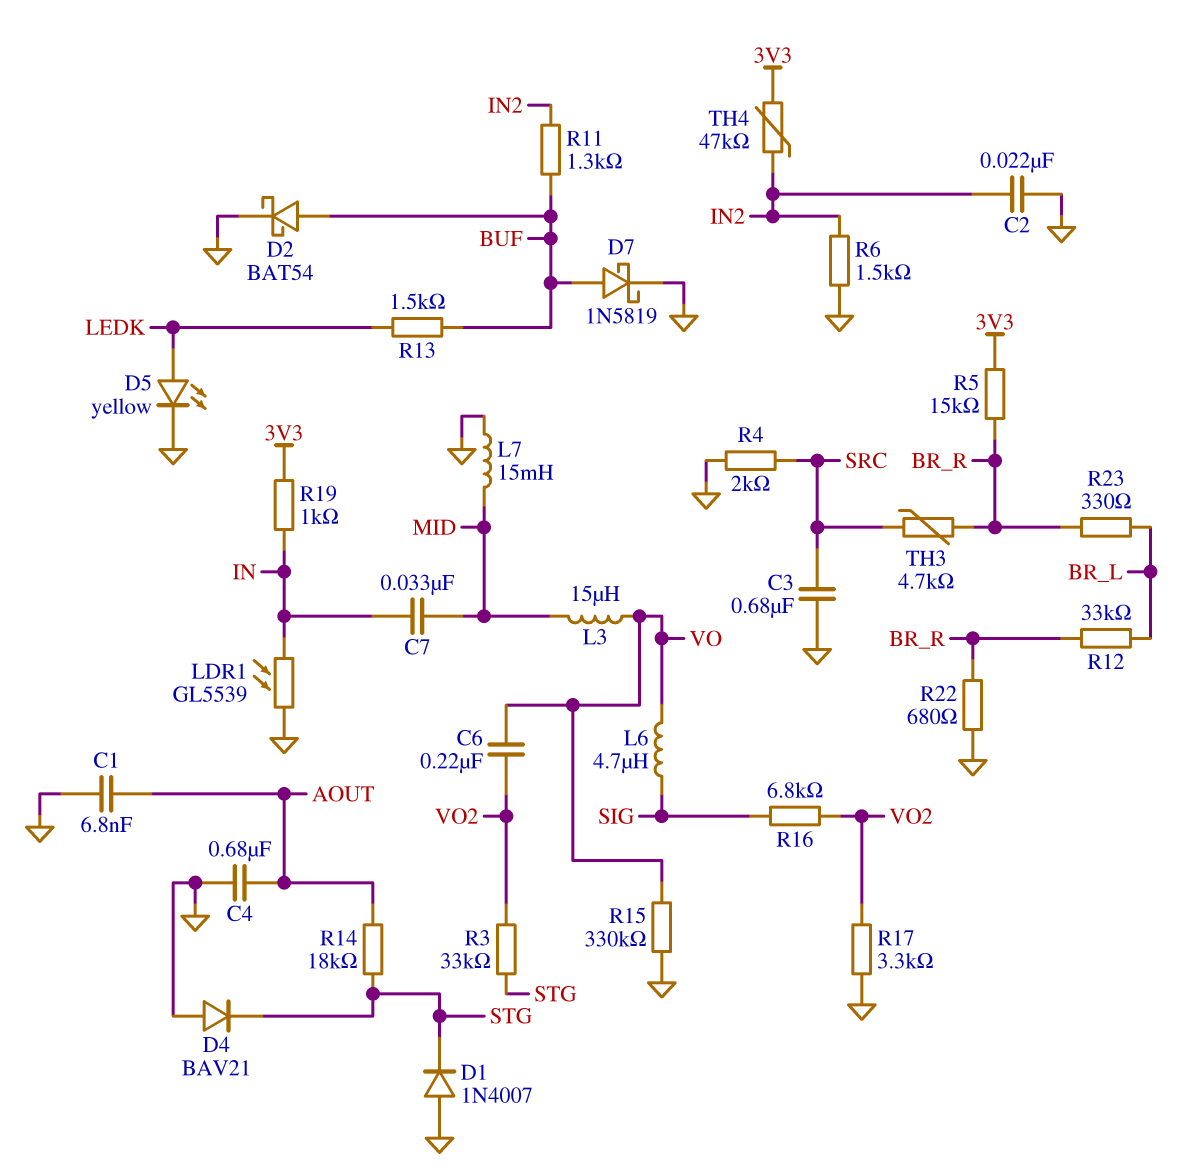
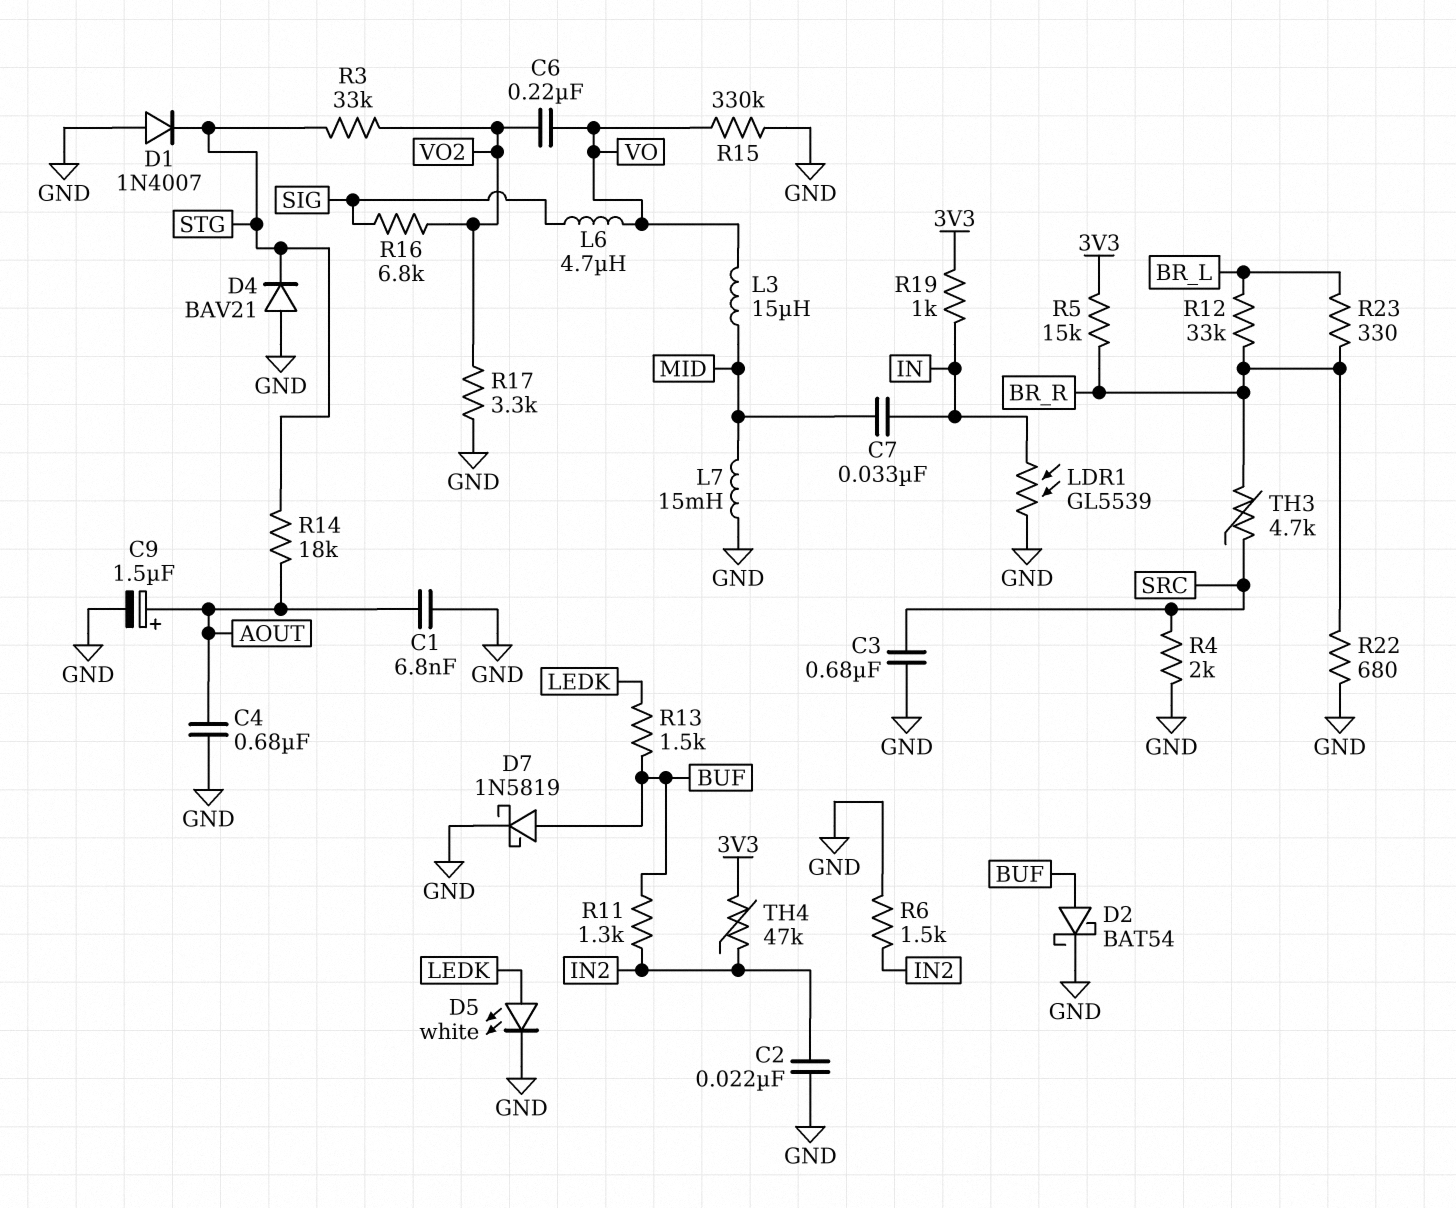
C9: none -> 1.5uF (plus AOUT, minus GND)
D5: LED yellow (A LEDK, K GND) -> LED white (A LEDK, K GND)

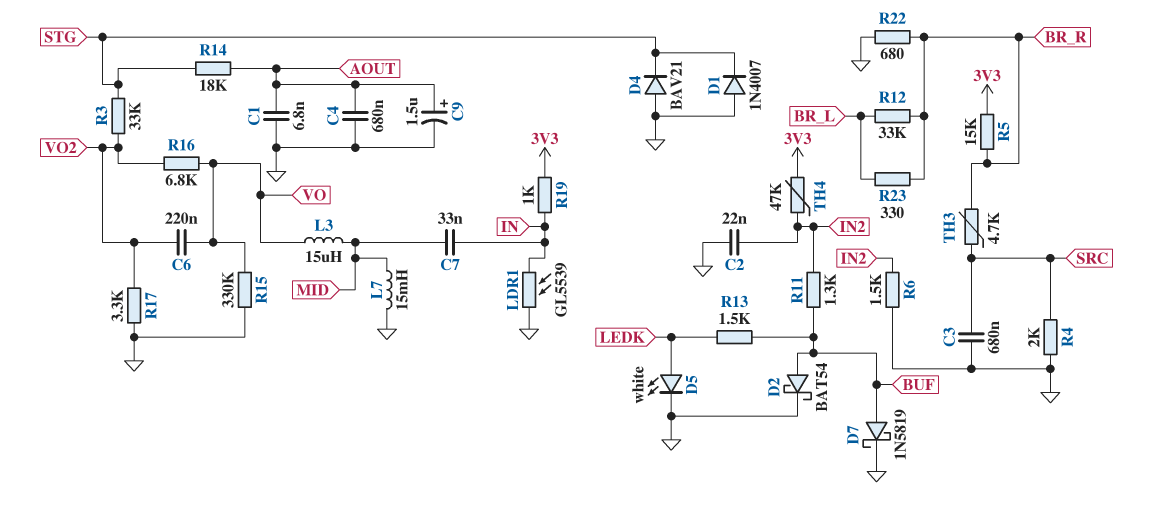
L6: 4.7uH (SIG, VO) -> none
R16: 6.8k (SIG, VO2) -> 6.8k (VO, VO2)

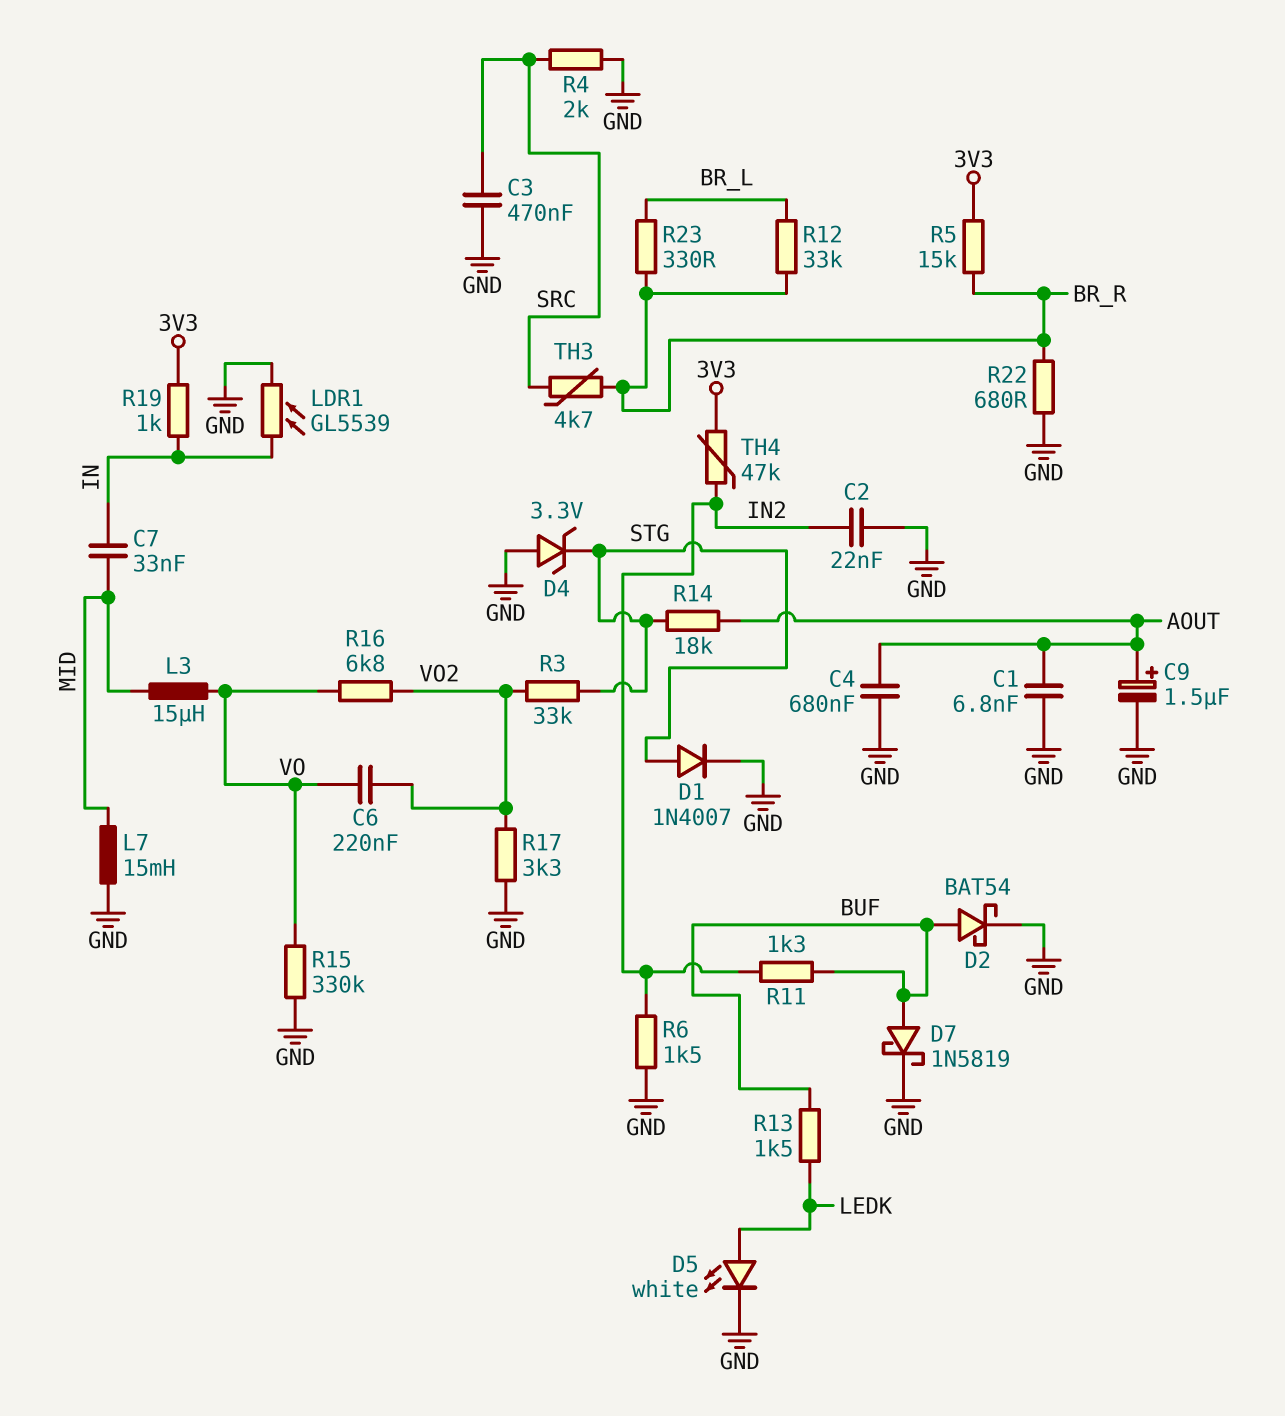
C3: 680nF (GND, SRC) -> 470nF (GND, SRC)
D1: diode 1N4007 (A GND, K STG) -> diode 1N4007 (A STG, K GND)
D4: diode BAV21 (A GND, K STG) -> zener 3.3V (A GND, K STG)

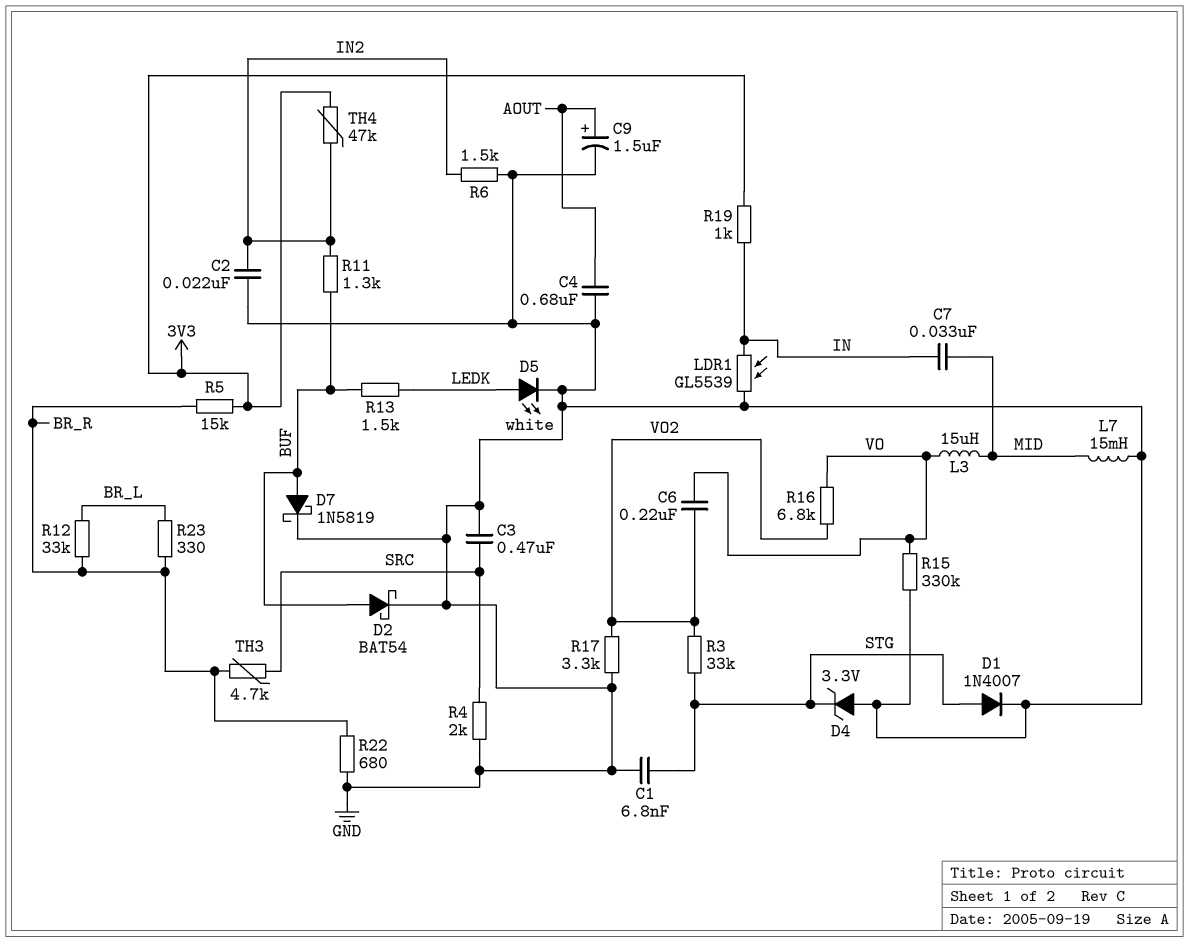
C1: 6.8nF (AOUT, GND) -> 6.8nF (GND, STG)
R14: 18k (AOUT, STG) -> none

